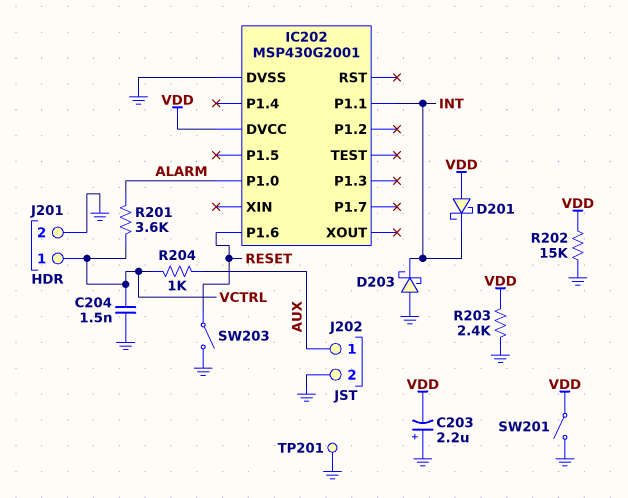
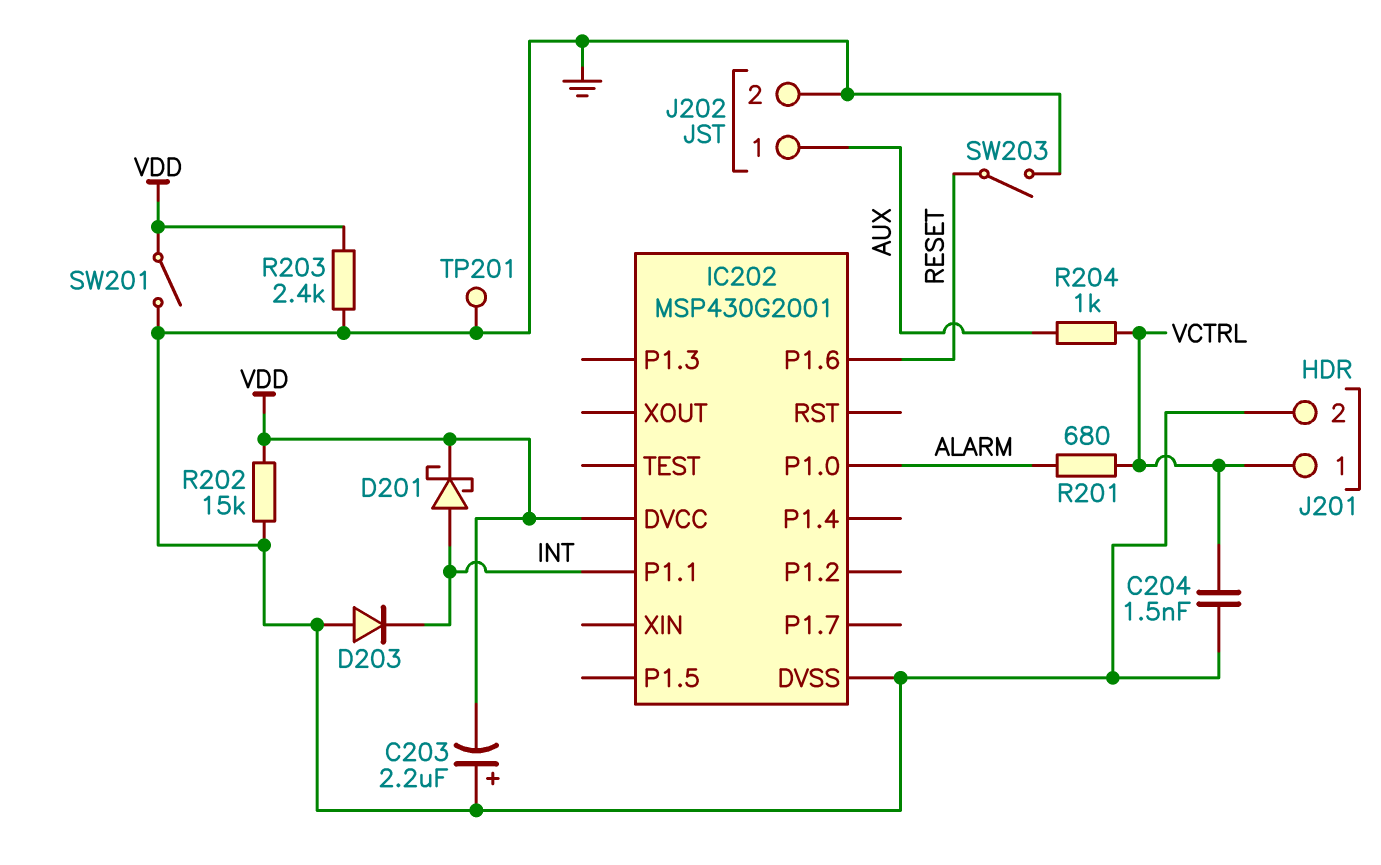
D201: schottky (A VDD, K INT) -> schottky (A INT, K VDD)
D203: schottky (A GND, K INT) -> diode (A GND, K INT)
R201: 3.6k (ALARM, VCTRL) -> 680 (ALARM, VCTRL)

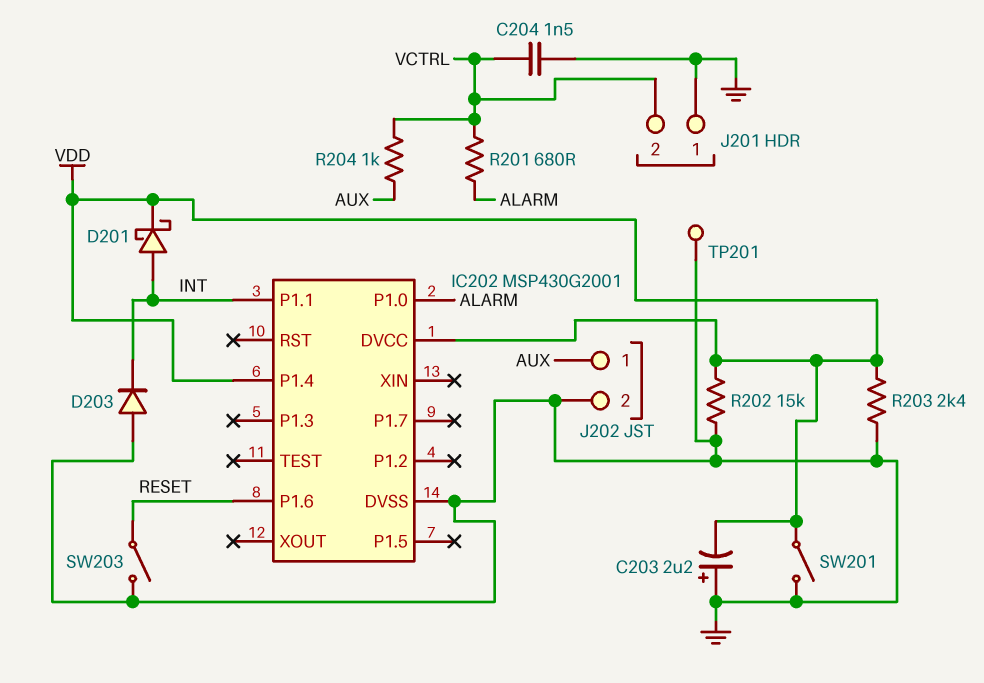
IC202 pin P1.4: none -> VDD
J201 pin 1: VCTRL -> GND
J201 pin 2: GND -> VCTRL

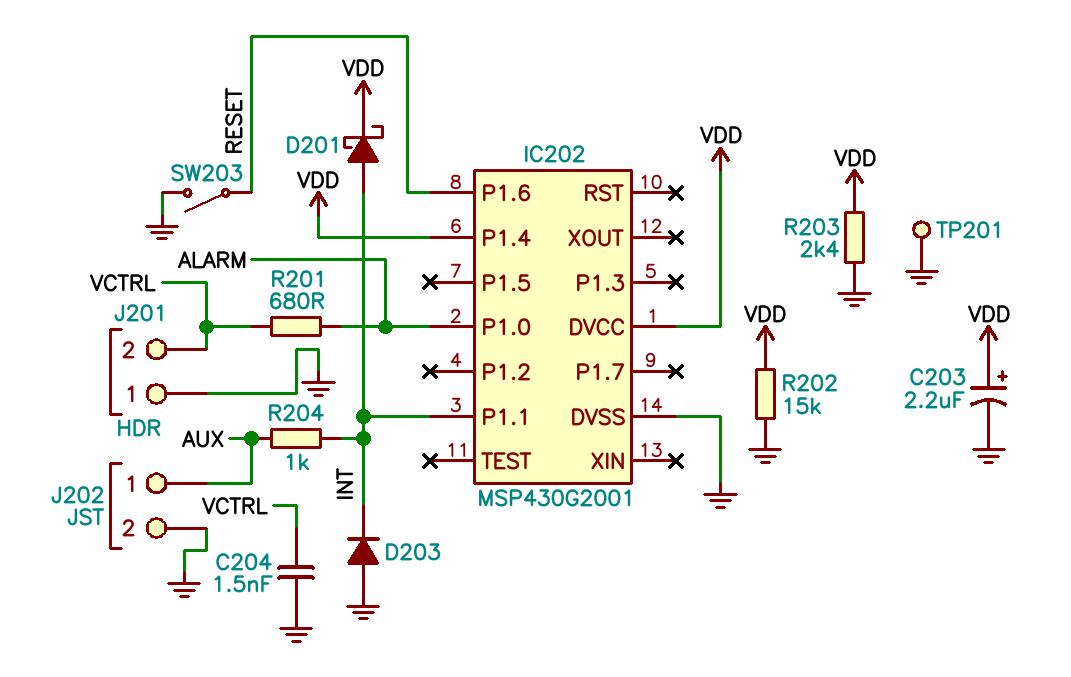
C203: 2.2uF (plus GND, minus VDD) -> 2.2uF (plus VDD, minus GND)
R204: 1k (AUX, VCTRL) -> 1k (AUX, INT)
SW201: switch (GND, VDD) -> none

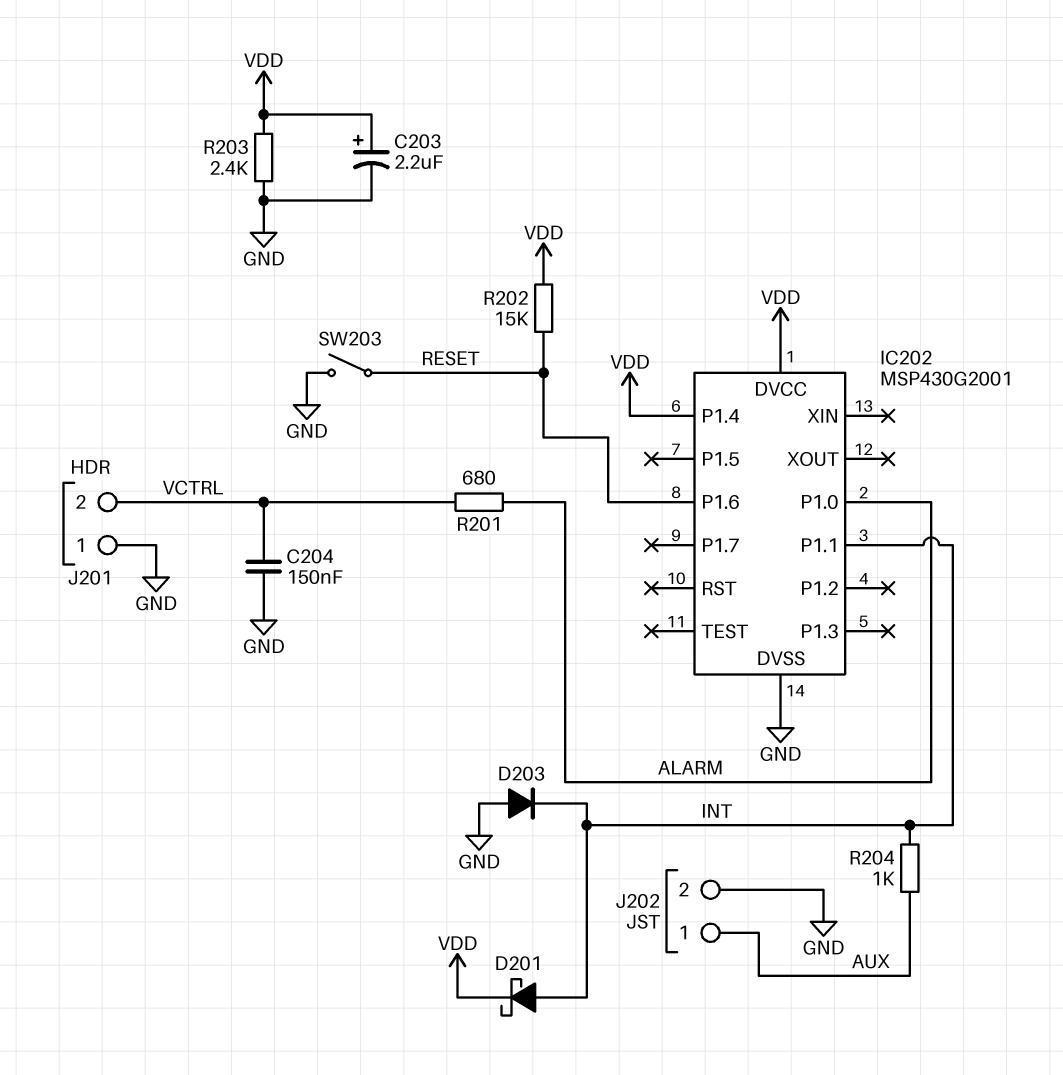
C204: 1.5nF (GND, VCTRL) -> 150nF (GND, VCTRL)
R202: 15k (GND, VDD) -> 15k (RESET, VDD)
TP201: test point (GND) -> none

